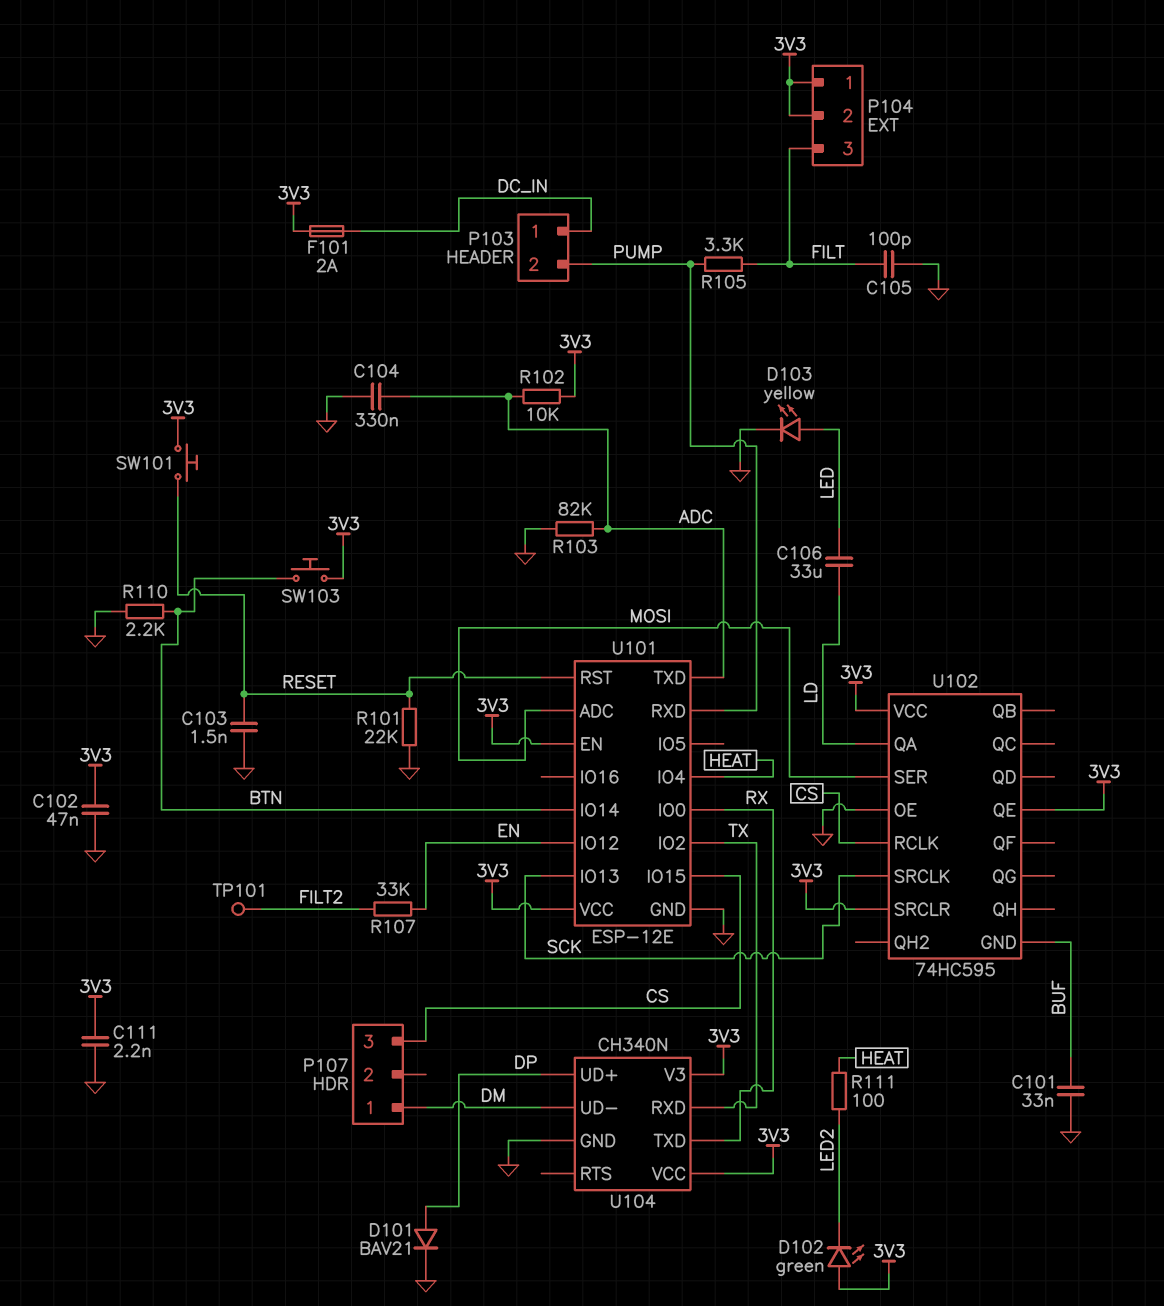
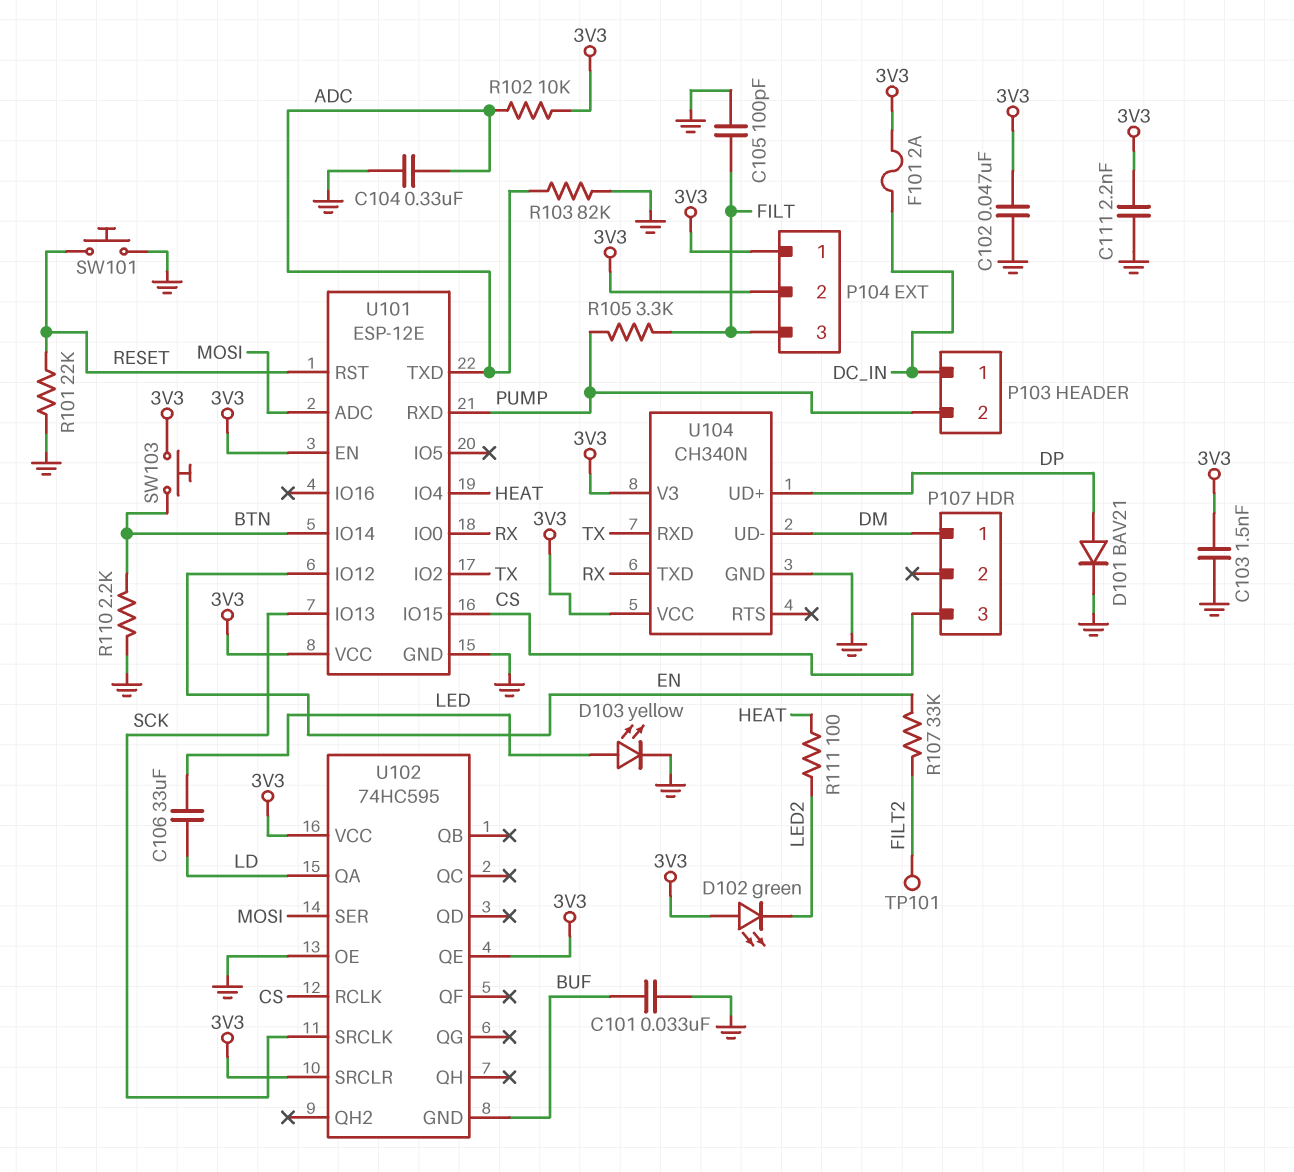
C103: 1.5nF (GND, RESET) -> 1.5nF (3V3, GND)
SW101: button (3V3, RESET) -> button (GND, RESET)

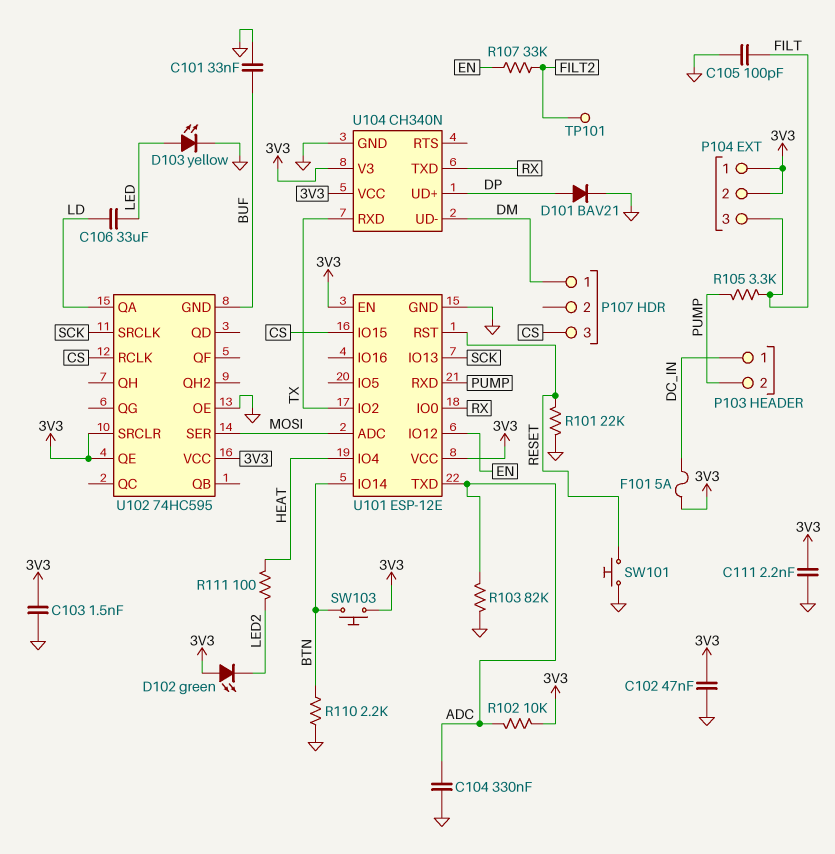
F101: 2A (3V3, DC_IN) -> 5A (3V3, DC_IN)

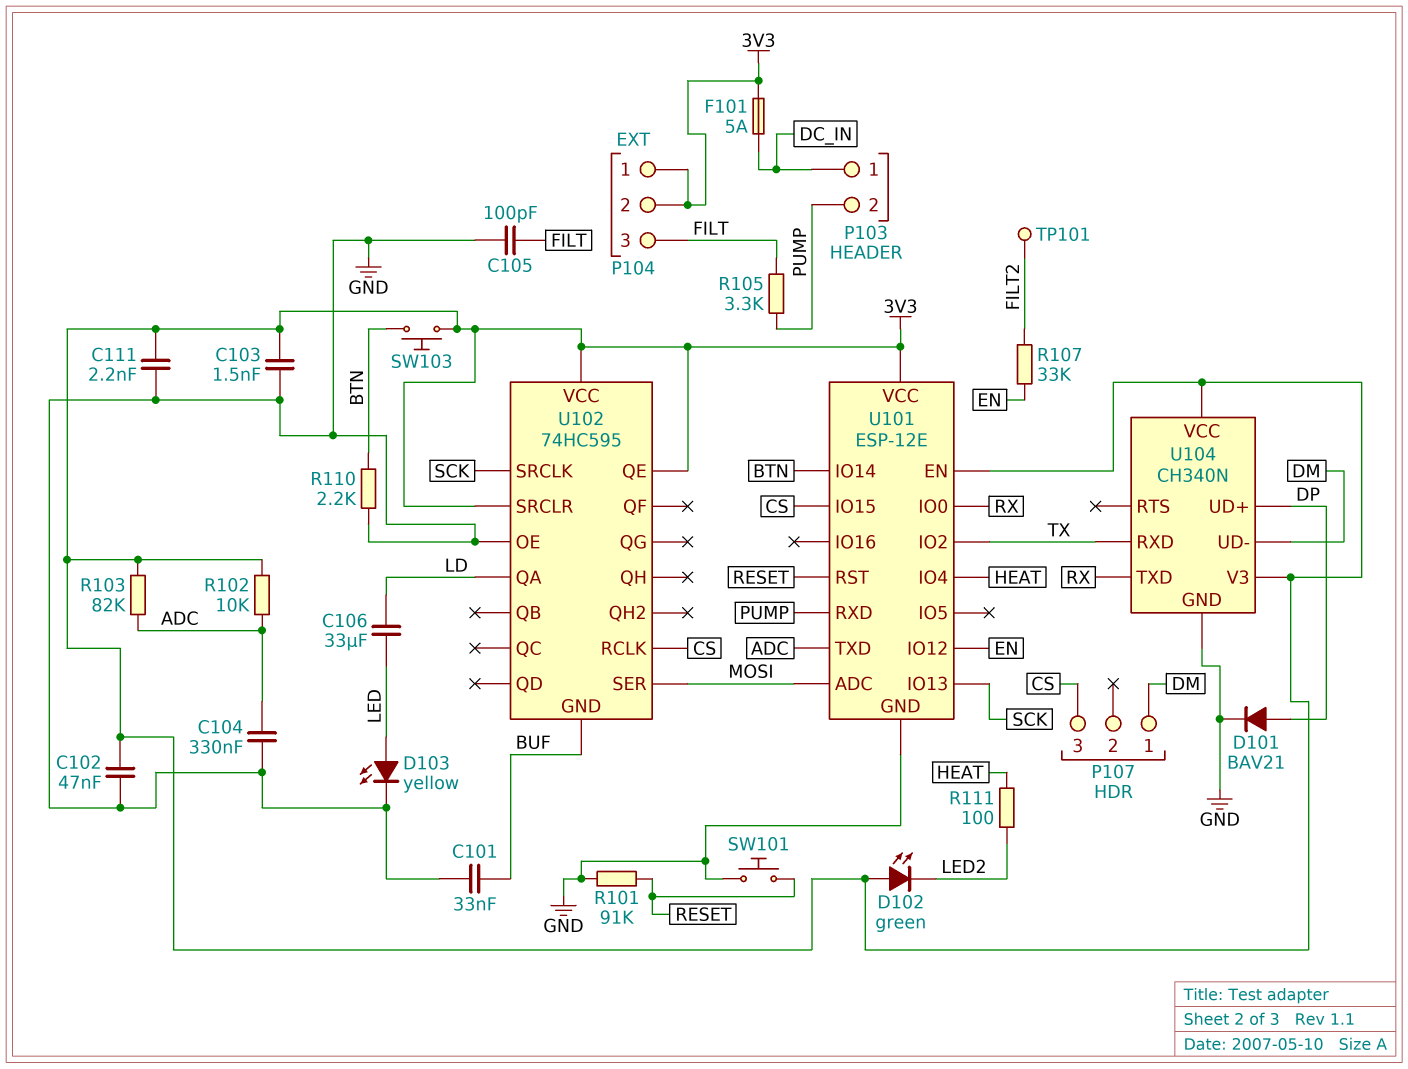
R101: 22k (GND, RESET) -> 91k (GND, RESET)
R103: 82k (ADC, GND) -> 82k (3V3, ADC)

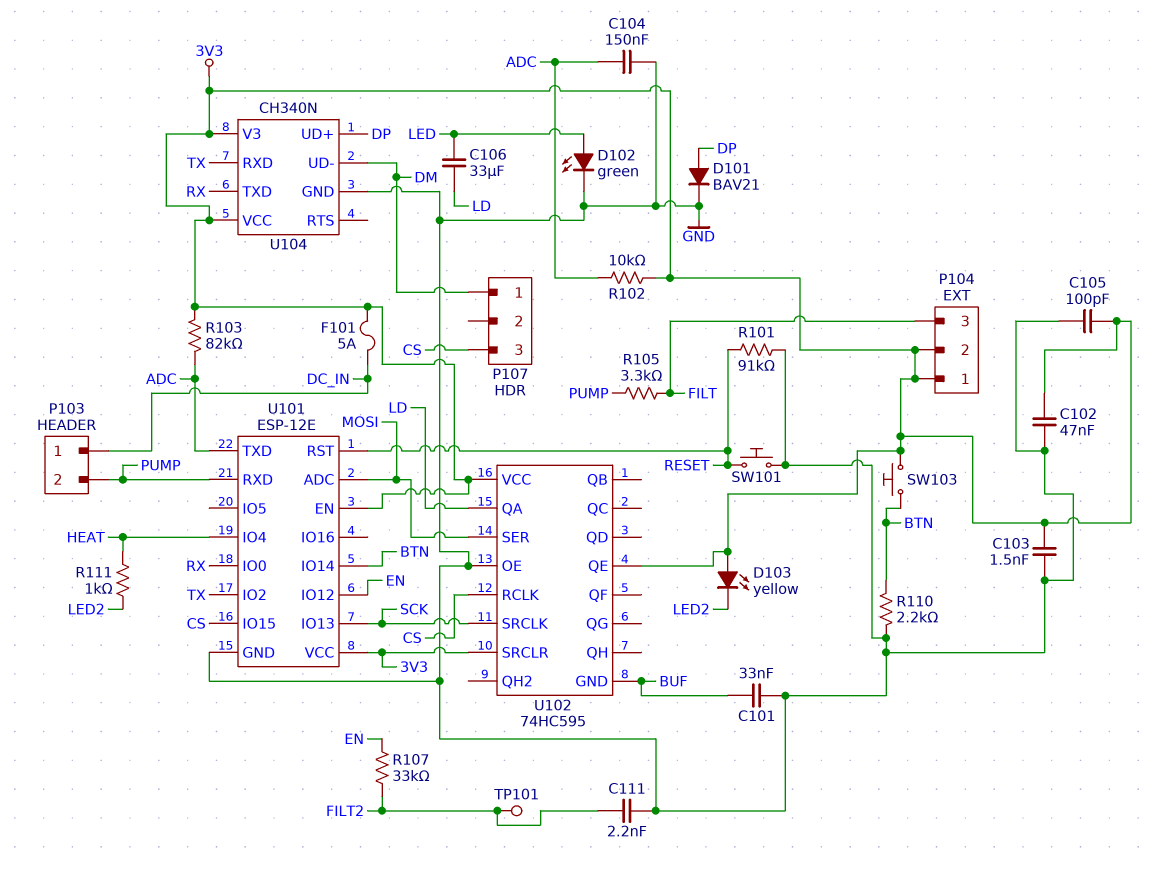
C104: 330nF (ADC, GND) -> 150nF (ADC, GND)
C105: 100pF (FILT, GND) -> 100pF (3V3, GND)
C111: 2.2nF (3V3, GND) -> 2.2nF (FILT2, GND)
D102: LED green (A 3V3, K LED2) -> LED green (A LED, K GND)
D103: LED yellow (A LED, K GND) -> LED yellow (A 3V3, K LED2)
R111: 100 (HEAT, LED2) -> 1k (HEAT, LED2)

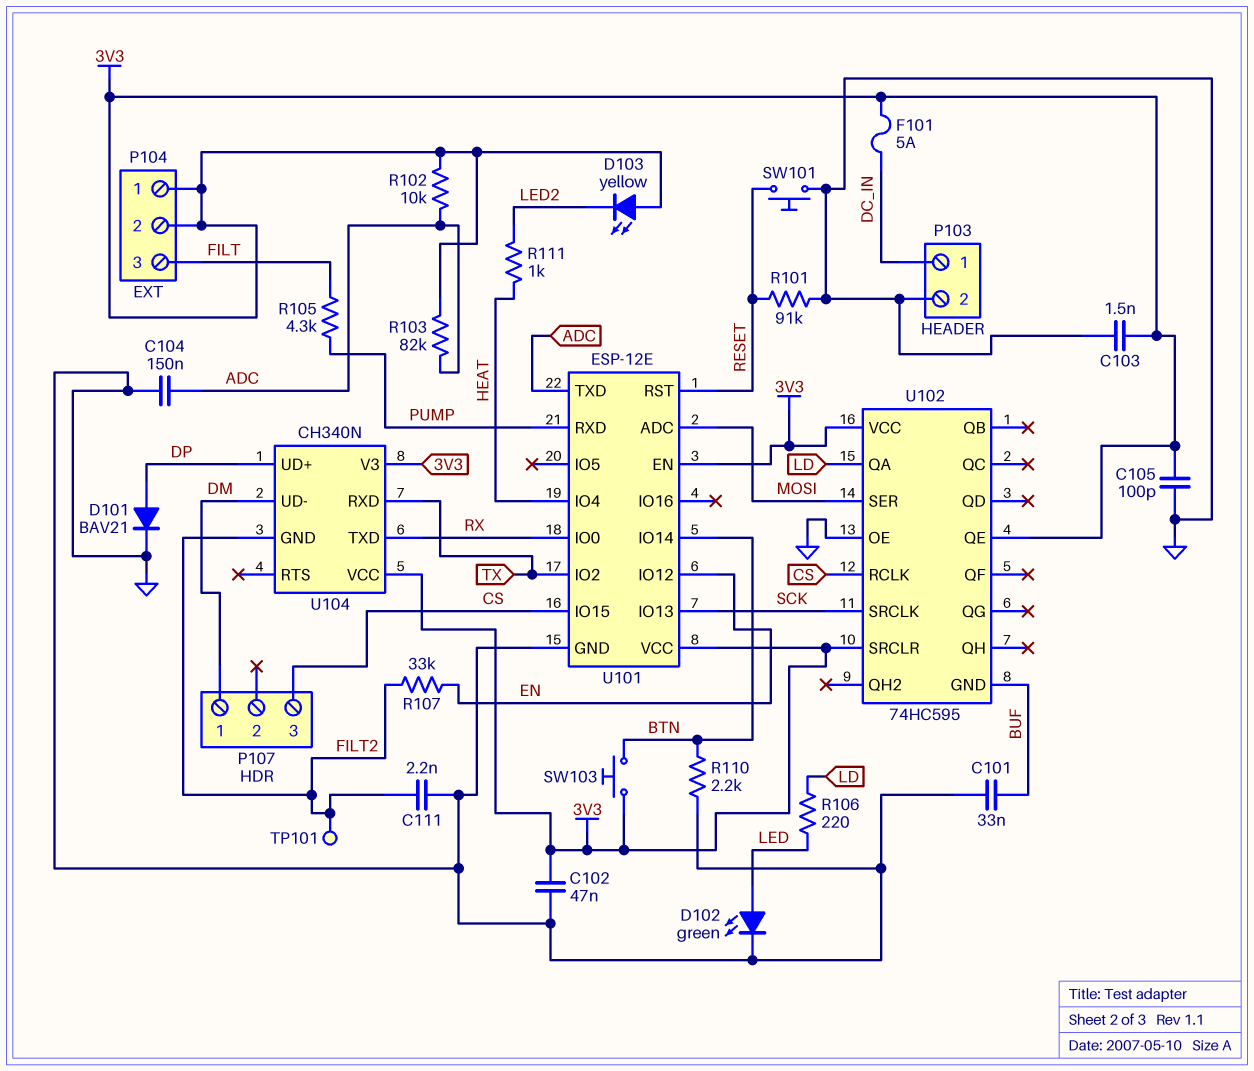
C106: 33uF (LD, LED) -> none
P103 pin 2: PUMP -> GND
R105: 3.3k (FILT, PUMP) -> 4.3k (FILT, PUMP)
R106: none -> 220 (LD, LED)
U104 pin GND: GND -> FILT2

